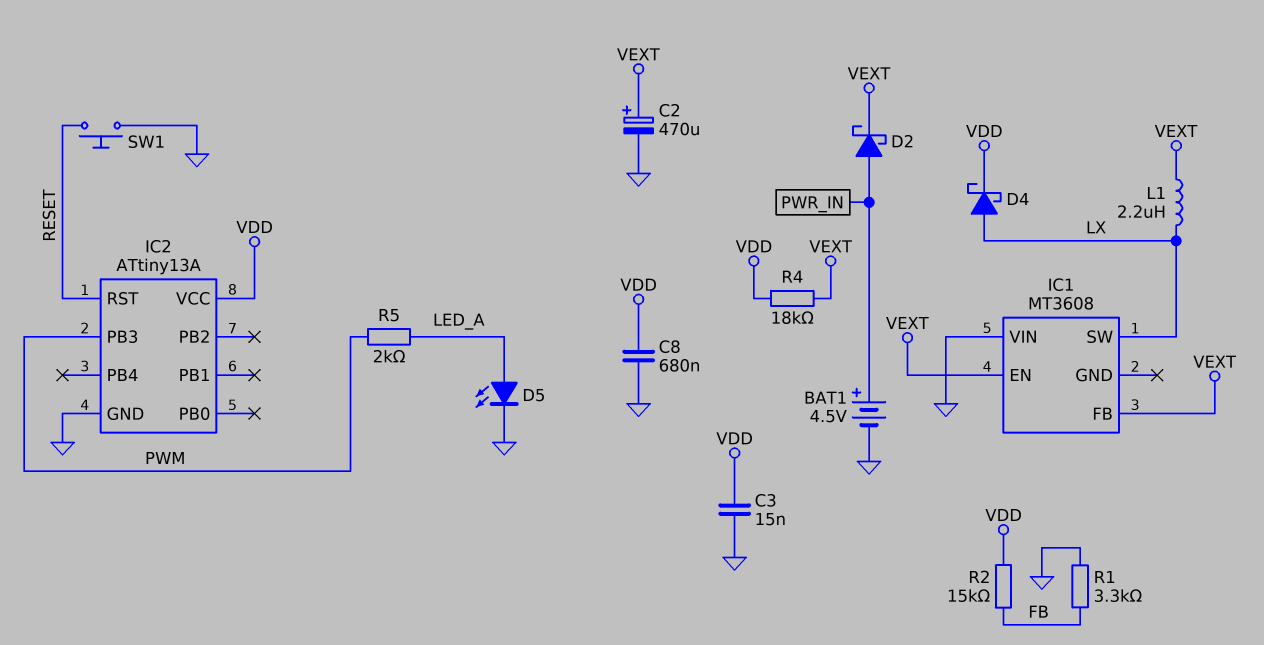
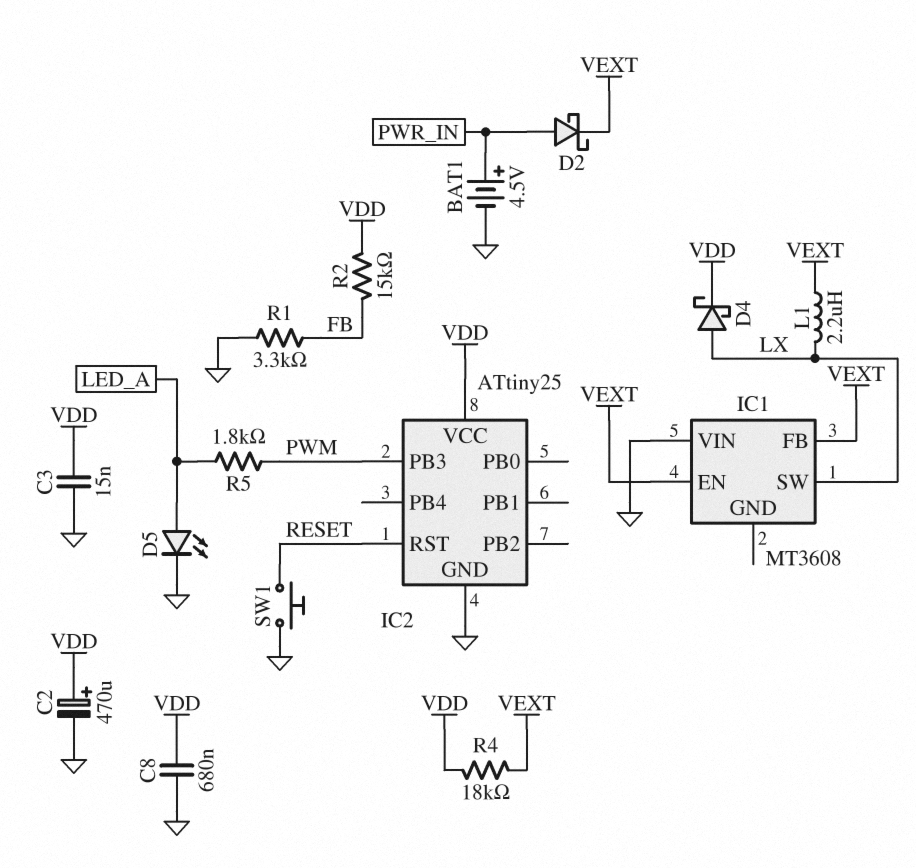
C2: 470uF (plus VEXT, minus GND) -> 470uF (plus VDD, minus GND)
IC2: ATtiny13A -> ATtiny25
R5: 2k (LED_A, PWM) -> 1.8k (LED_A, PWM)

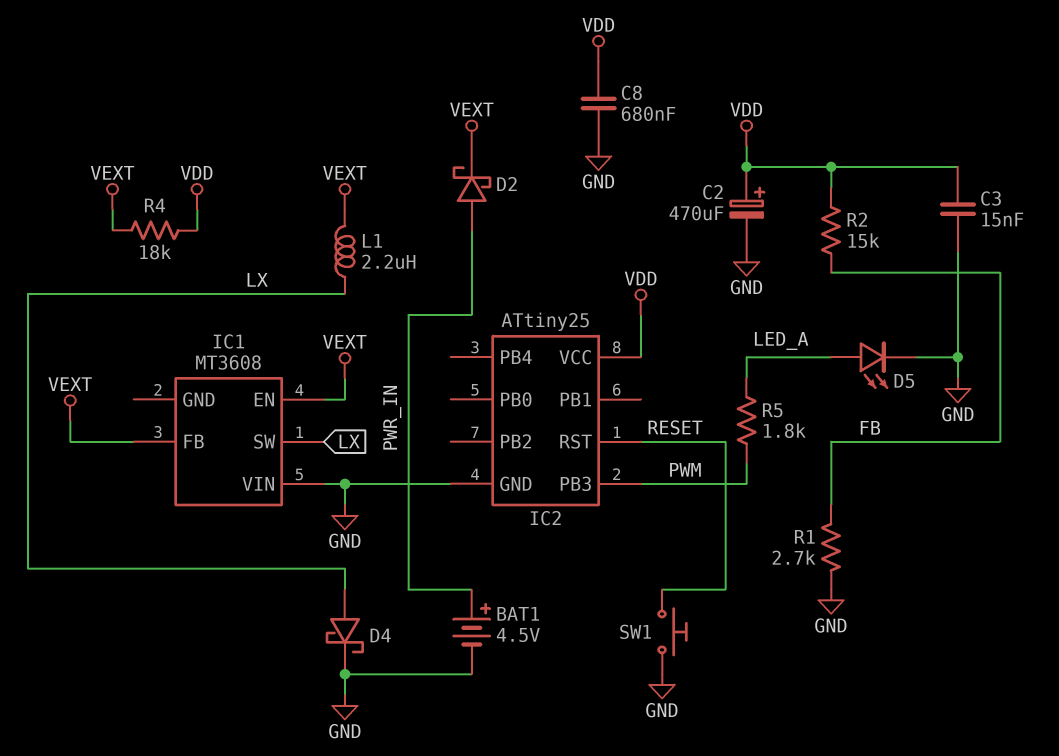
D4: schottky (A LX, K VDD) -> schottky (A LX, K GND)
R1: 3.3k (FB, GND) -> 2.7k (FB, GND)

